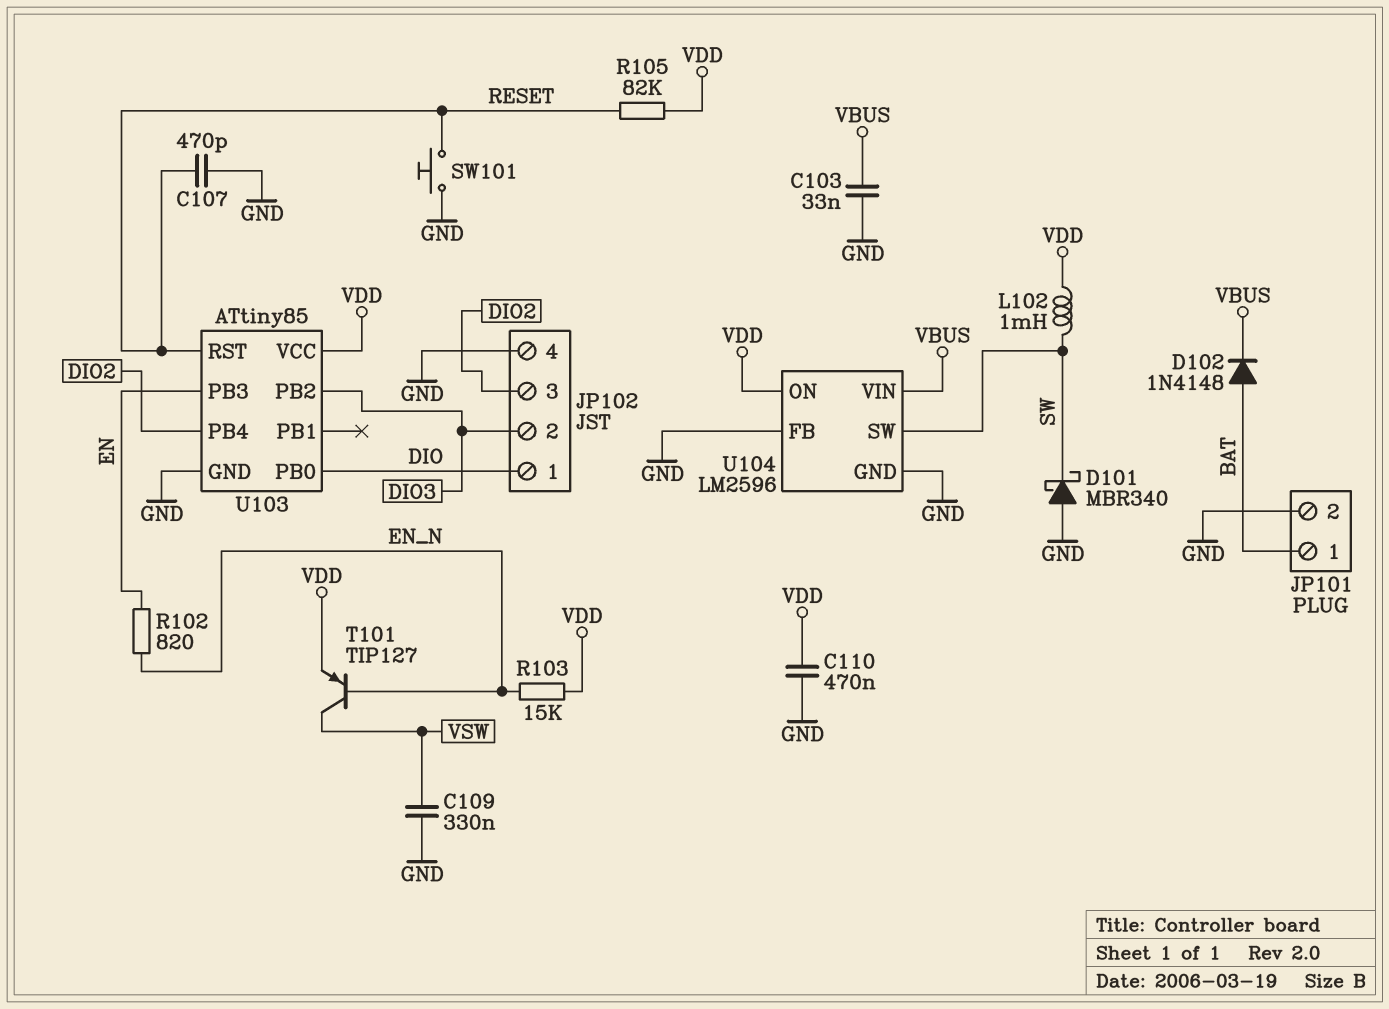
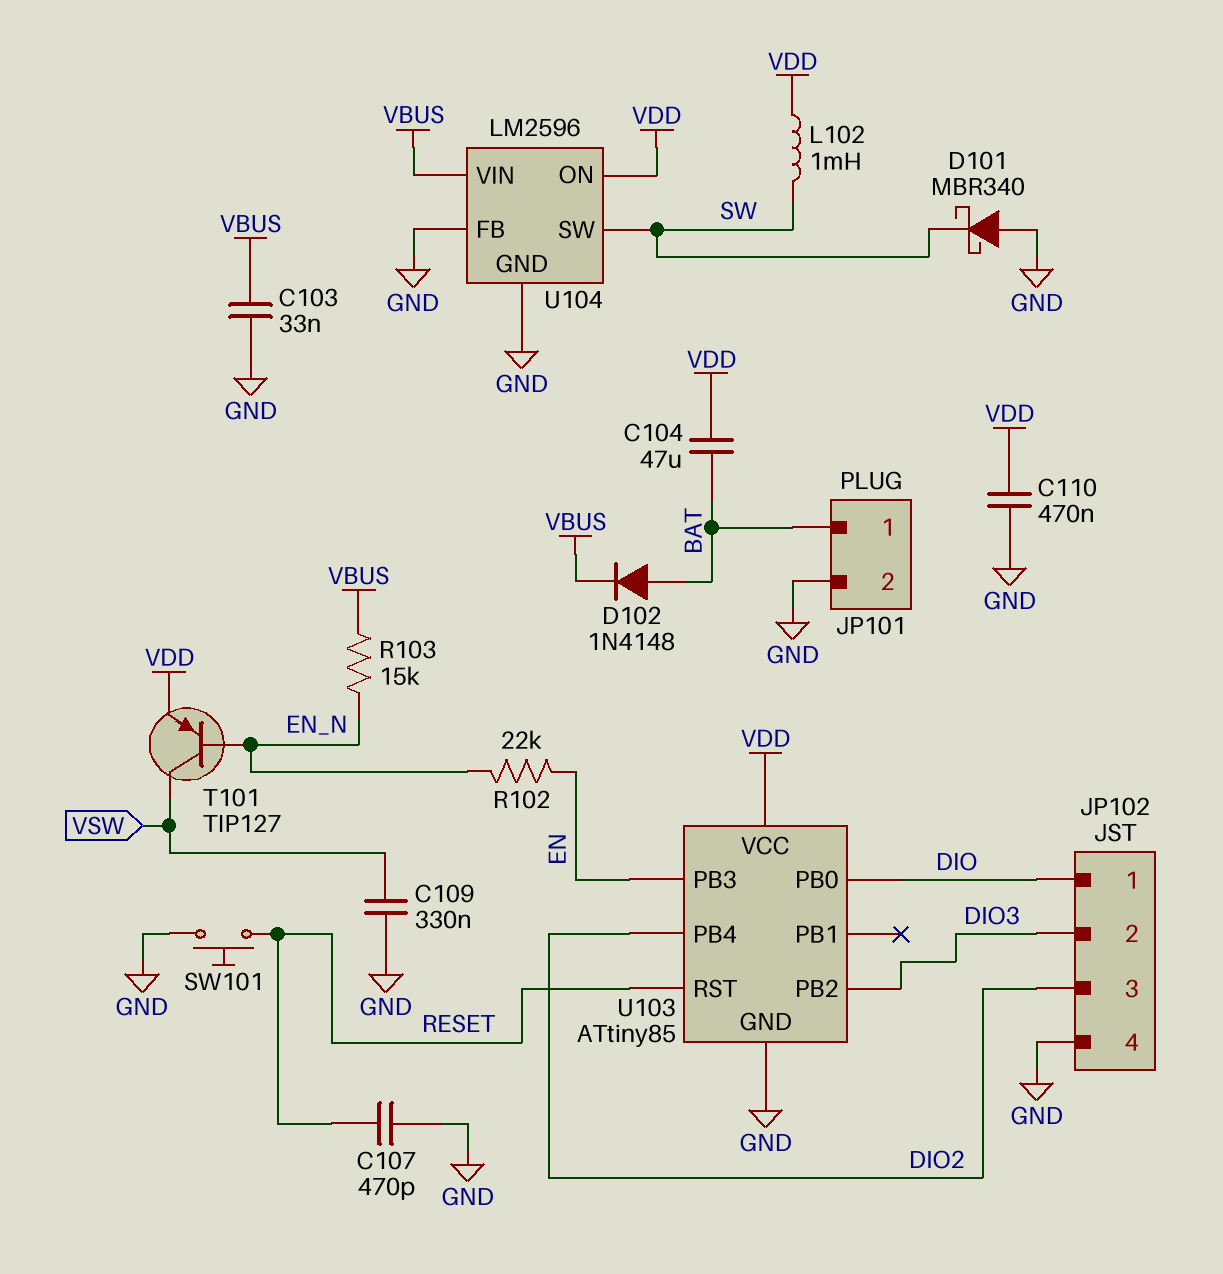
C104: none -> 47uF (BAT, VDD)
R102: 820 (EN, EN_N) -> 22k (EN, EN_N)
R103: 15k (EN_N, VDD) -> 15k (EN_N, VBUS)
R105: 82k (RESET, VDD) -> none

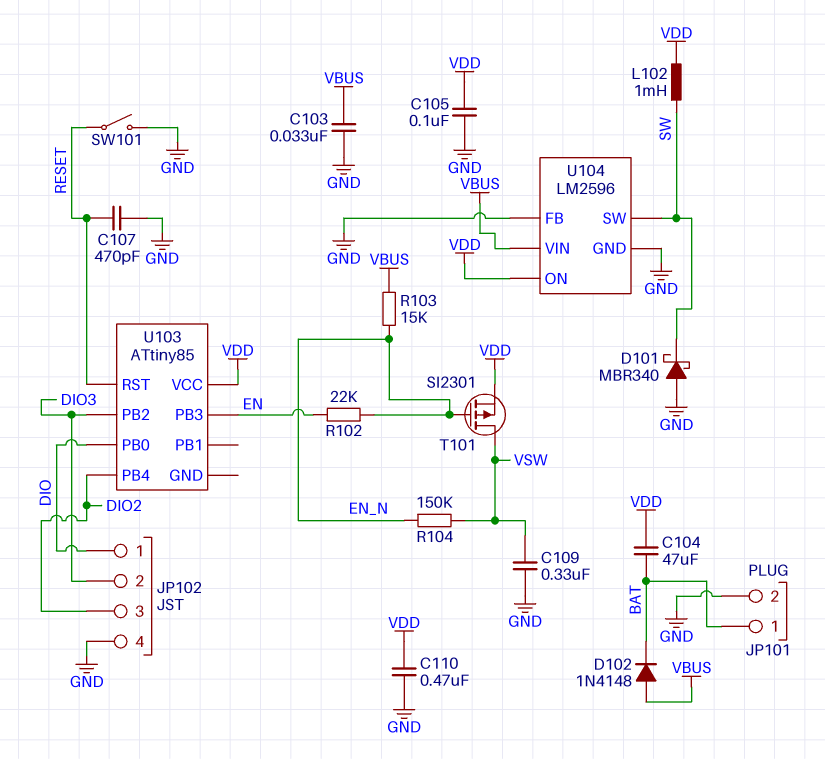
C105: none -> 100nF (GND, VDD)
D102: diode 1N4148 (A BAT, K VBUS) -> diode 1N4148 (A VBUS, K BAT)
R104: none -> 150k (EN_N, VSW)
SW101: button (GND, RESET) -> switch (GND, RESET)
T101: PNP TIP127 (B EN_N, C VSW, E VDD) -> PMOS SI2301 (G EN_N, D VSW, S VDD)
U103 pin GND: GND -> none

